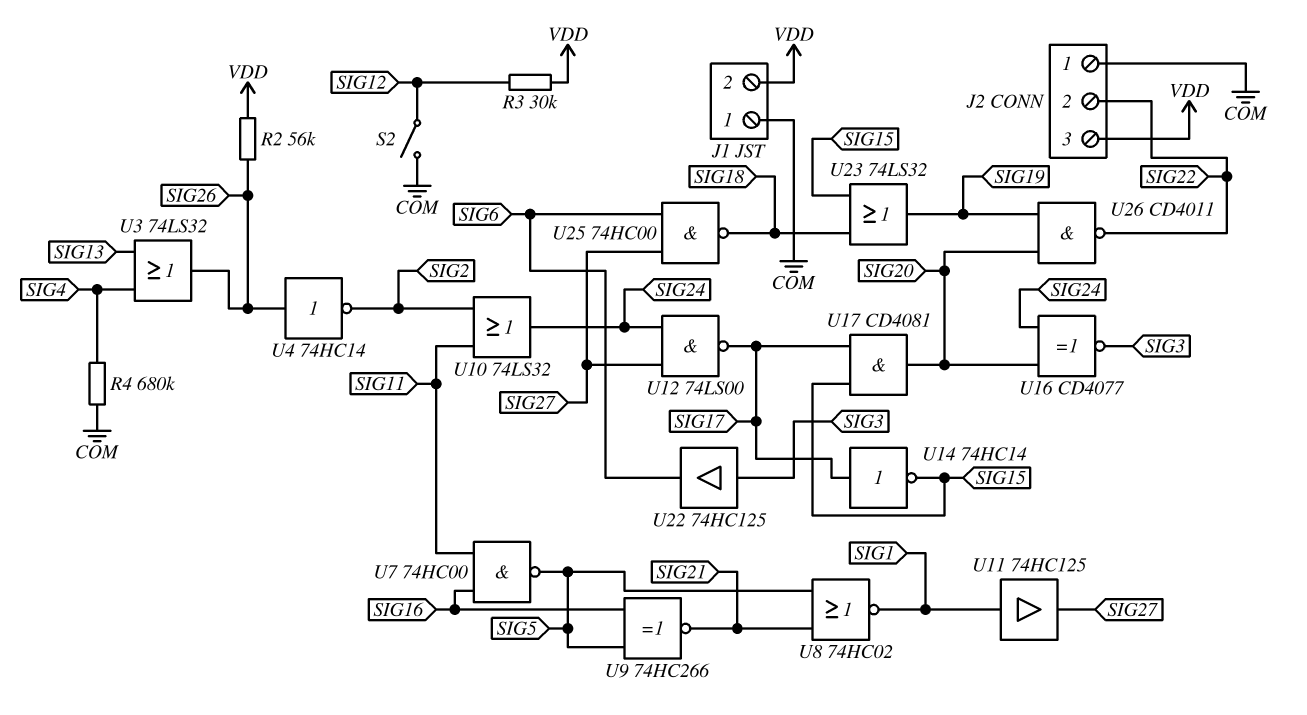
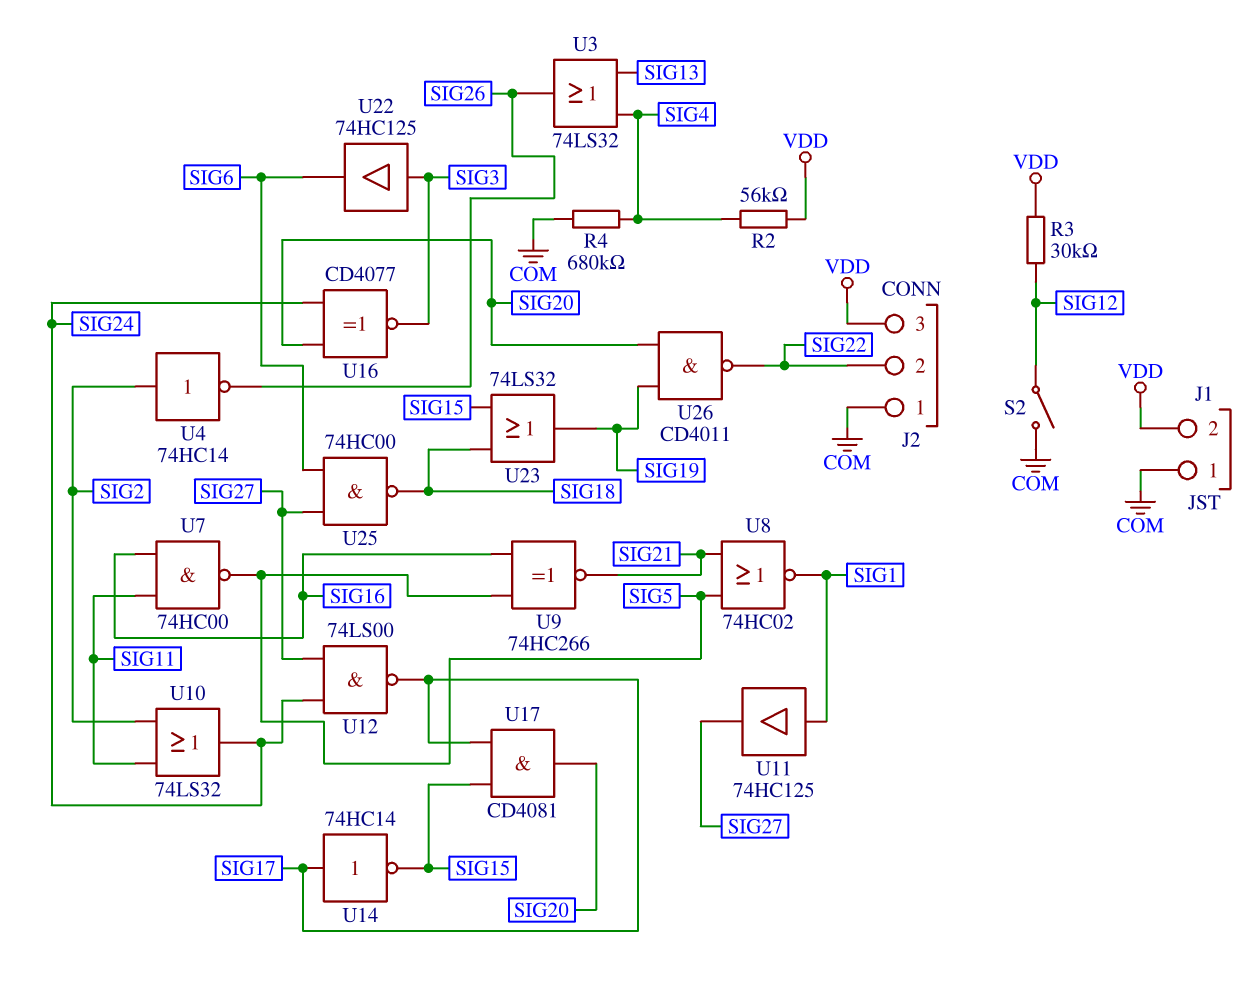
R2: 56k (SIG26, VDD) -> 56k (SIG4, VDD)
U4: NOT 74HC14 (in SIG26, out SIG2) -> NOT 74HC14 (in SIG2, out SIG26)

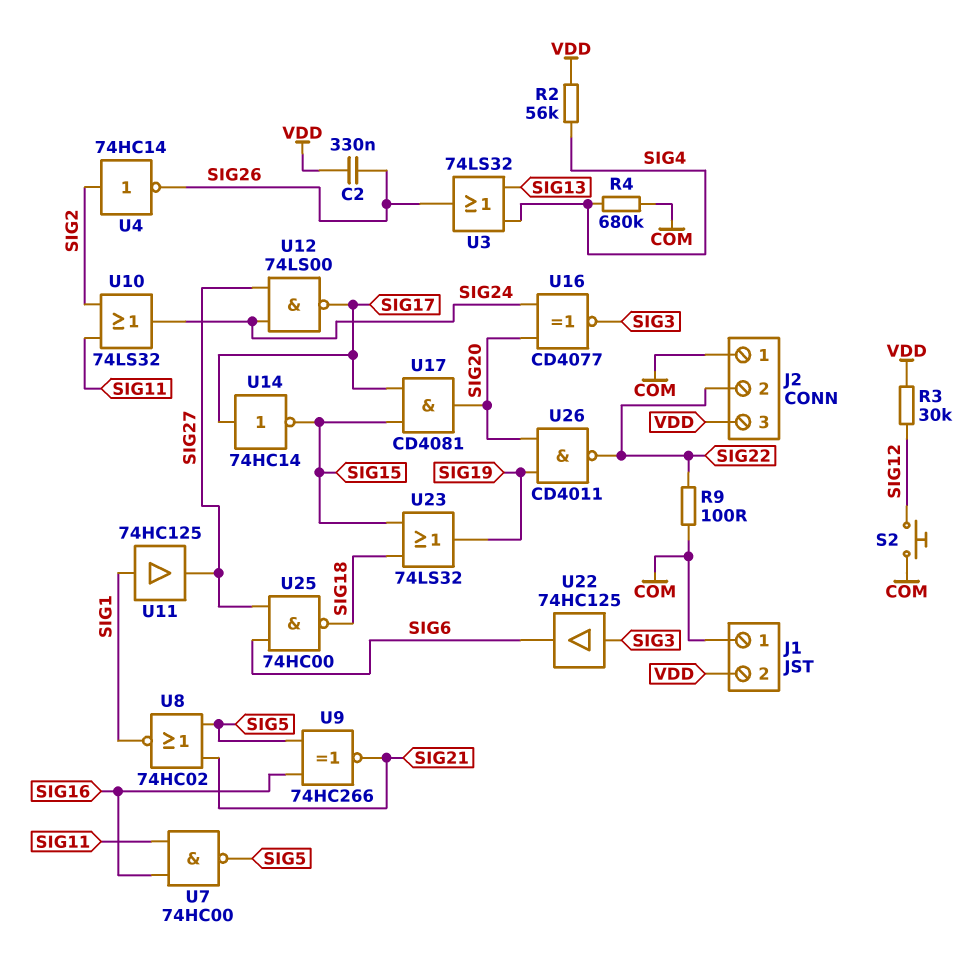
C2: none -> 330nF (SIG26, VDD)
R9: none -> 100 (COM, SIG22)
S2: switch (COM, SIG12) -> button (COM, SIG12)

